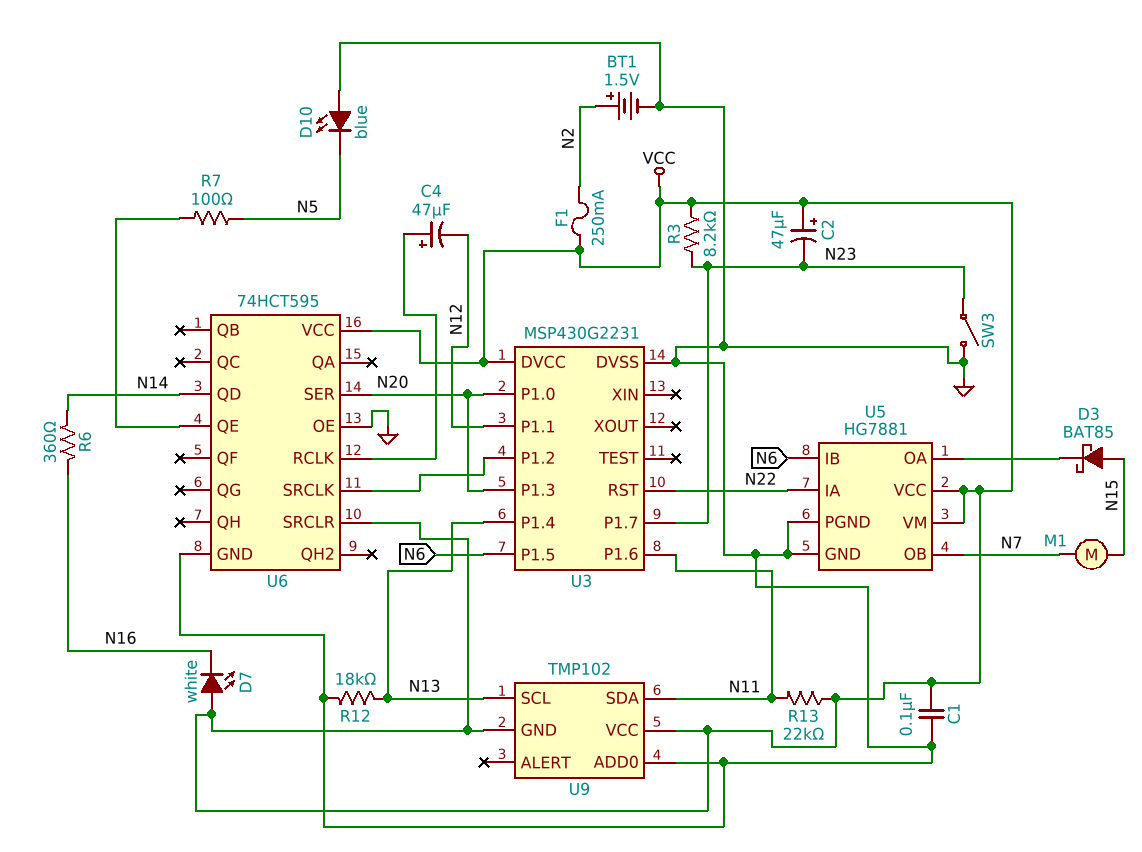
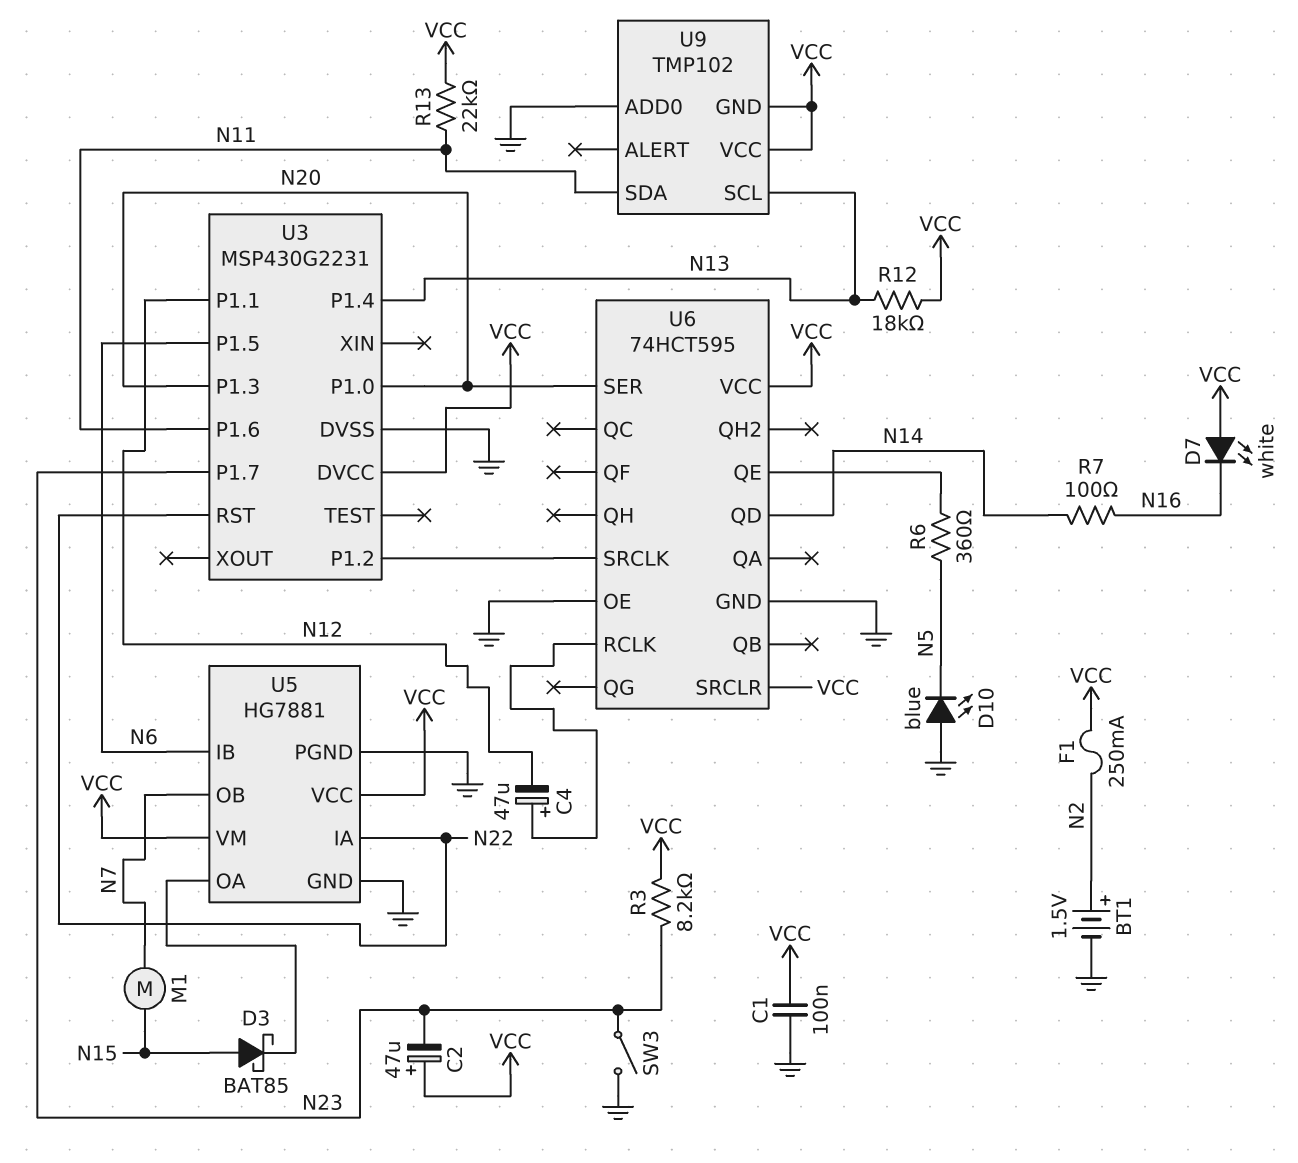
R6: 360 (N14, N16) -> 360 (N5, U6/QE)
R7: 100 (N5, U6/QE) -> 100 (N14, N16)
R12: 18k (GND, N13) -> 18k (N13, VCC)

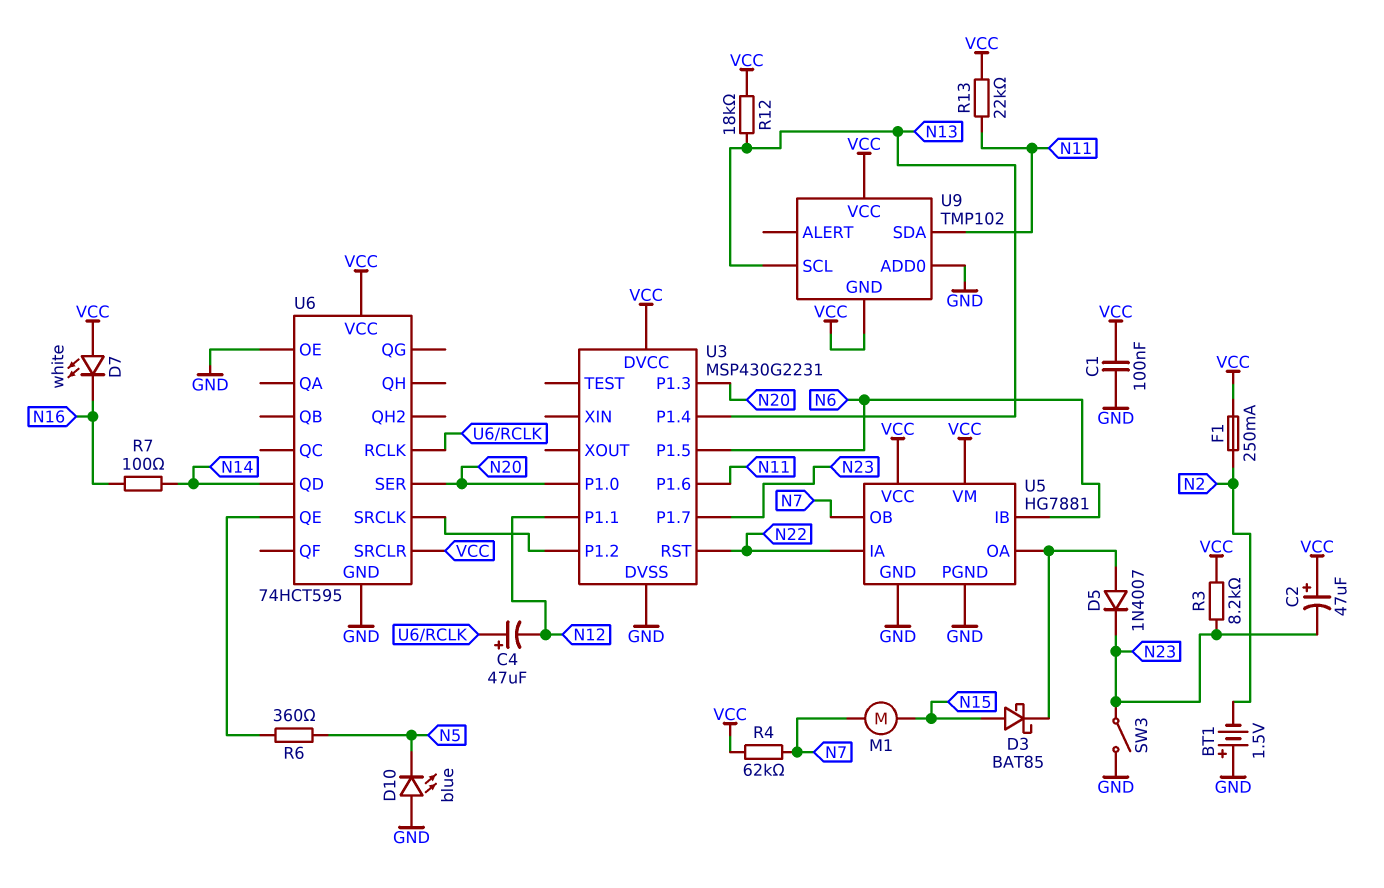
BT1: 1.5V (plus N2, minus GND) -> 1.5V (plus GND, minus N2)
D5: none -> diode 1N4007 (A U5/OA, K N23)
R4: none -> 62k (N7, VCC)

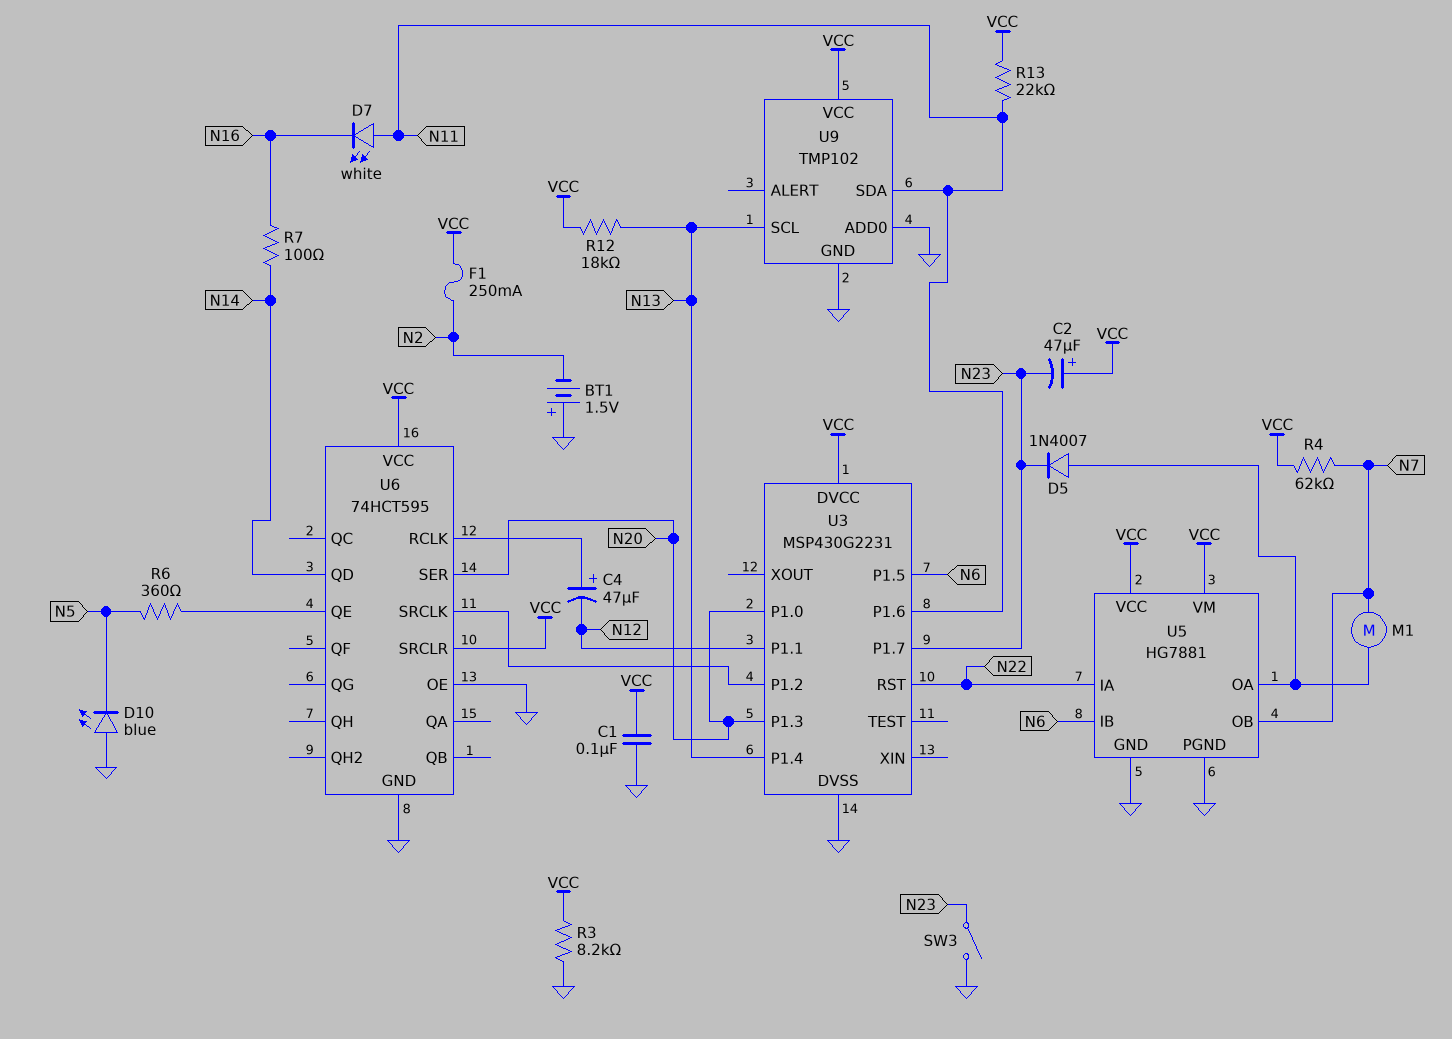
D3: schottky BAT85 (A N15, K U5/OA) -> none
D7: LED white (A VCC, K N16) -> LED white (A N11, K N16)
M1: motor (N7, N15) -> motor (N7, U5/OA)
R3: 8.2k (N23, VCC) -> 8.2k (GND, VCC)
U9 pin GND: VCC -> GND

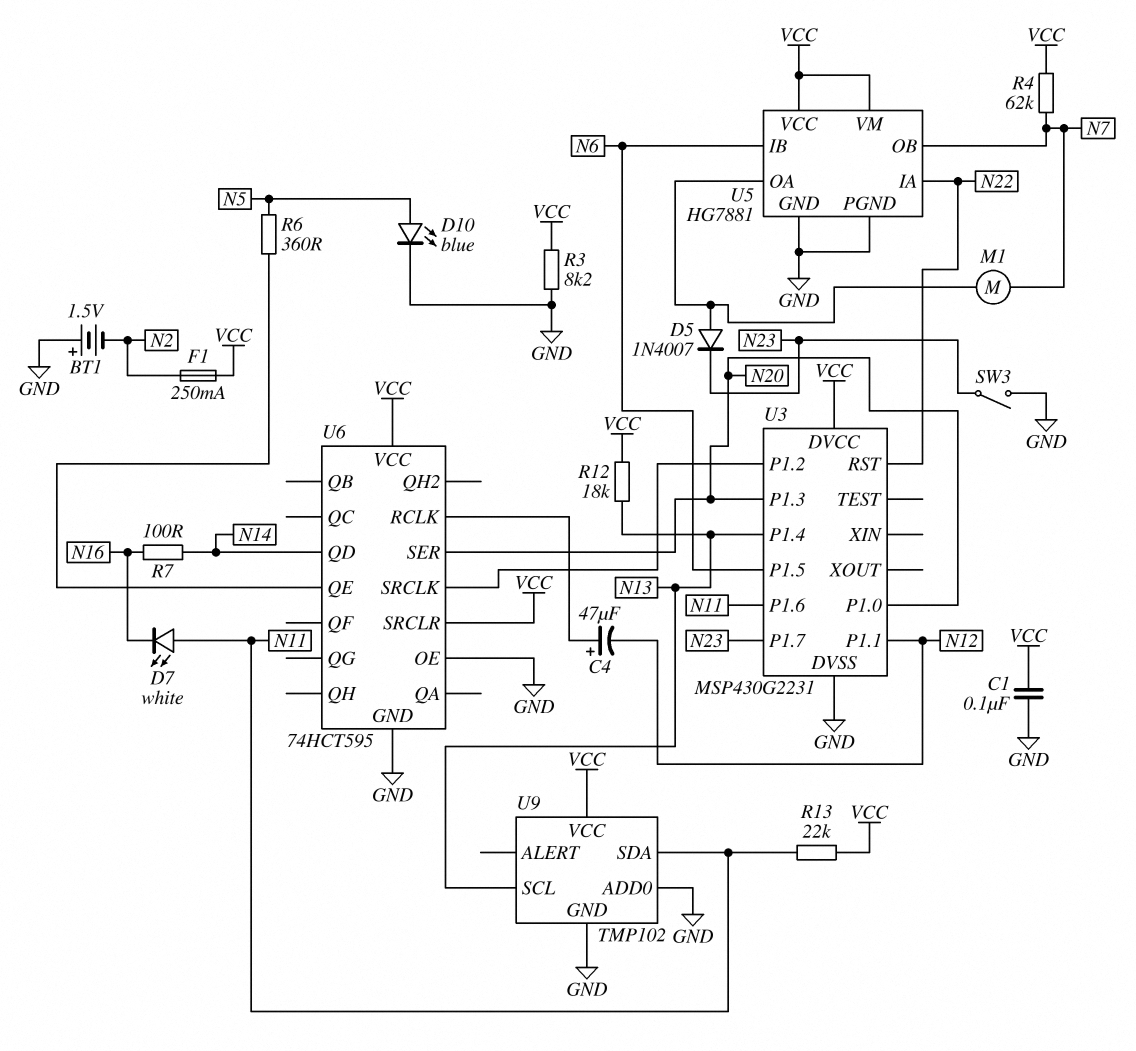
C2: 47uF (plus VCC, minus N23) -> none
D10: LED blue (A GND, K N5) -> LED blue (A N5, K GND)

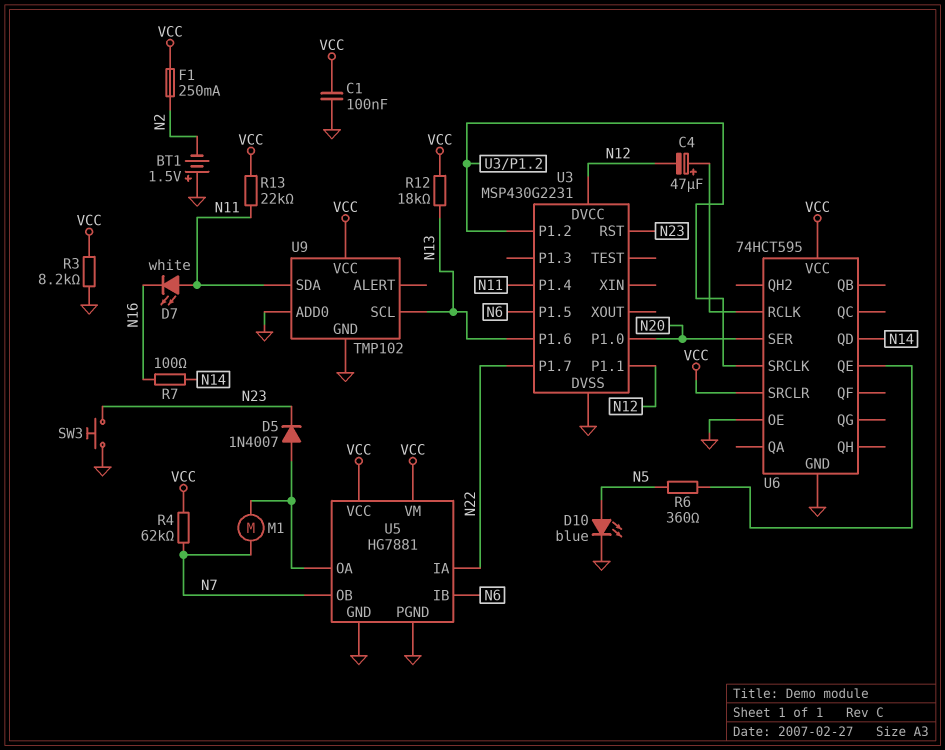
SW3: switch (GND, N23) -> button (GND, N23)
U3 pin DVCC: VCC -> N12
U3 pin P1.3: N20 -> none
U3 pin P1.4: N13 -> N11
U3 pin P1.6: N11 -> N13
U3 pin P1.7: N23 -> N22
U3 pin RST: N22 -> N23

